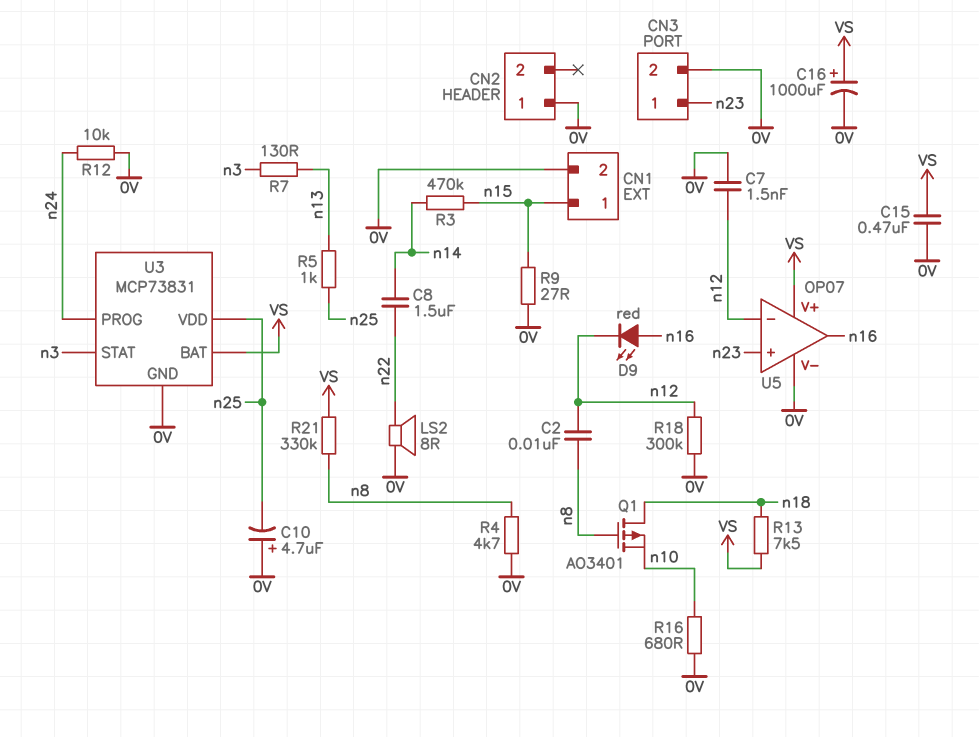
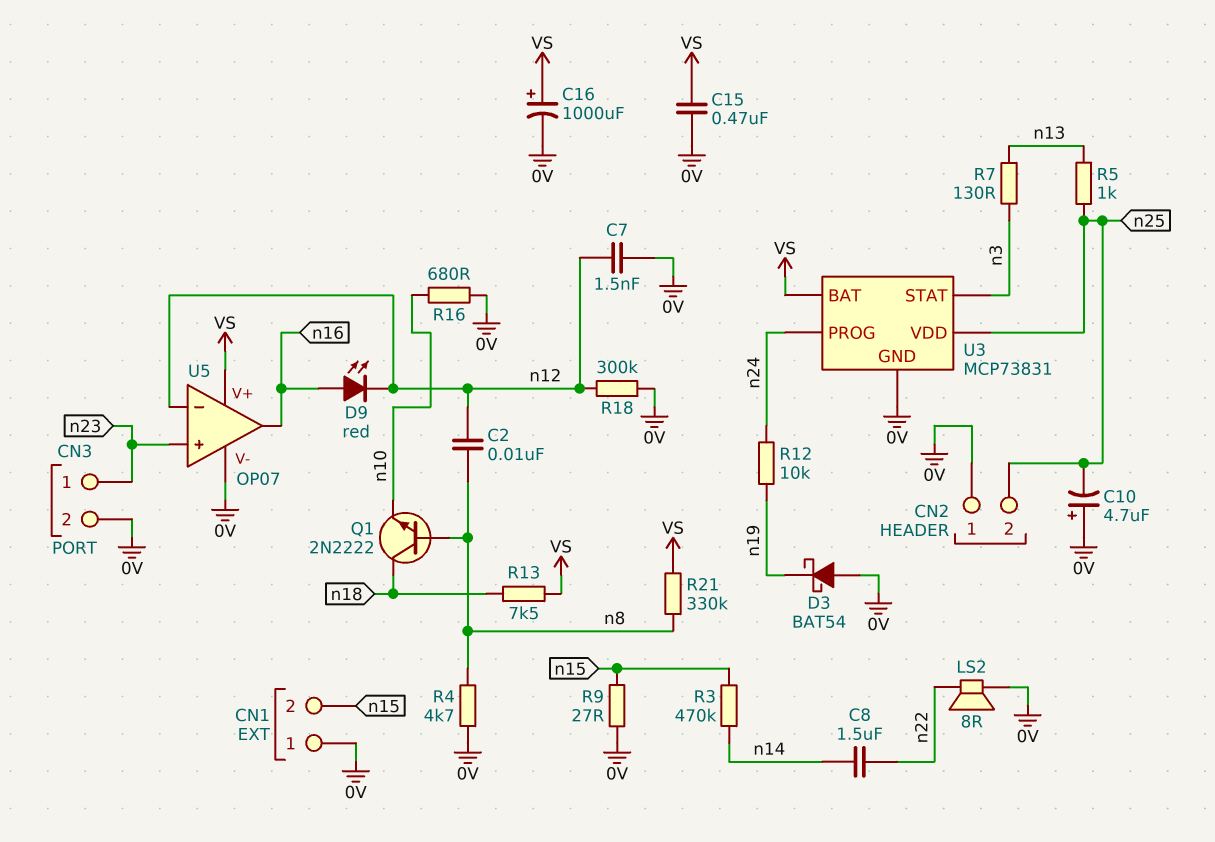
CN1 pin 1: n15 -> 0V
CN1 pin 2: 0V -> n15
CN2 pin 2: none -> n25
D3: none -> schottky BAT54 (A 0V, K n19)
Q1: PMOS AO3401 (G n8, D n18, S n10) -> NPN 2N2222 (B n8, C n18, E n10)
R12: 10k (0V, n24) -> 10k (n19, n24)

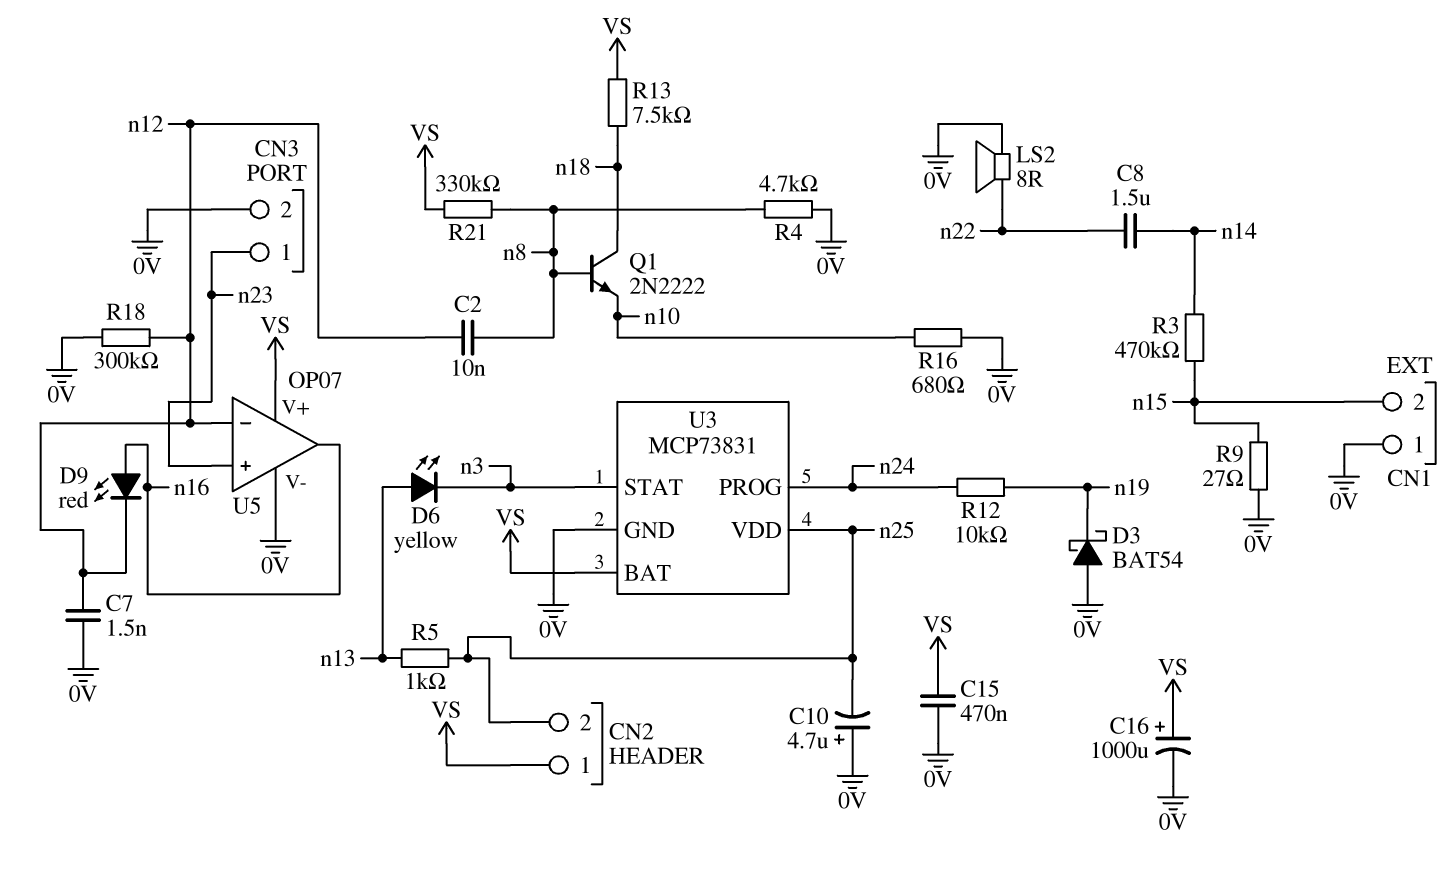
CN2 pin 1: 0V -> VS
D6: none -> LED yellow (A n13, K n3)
R7: 130 (n3, n13) -> none

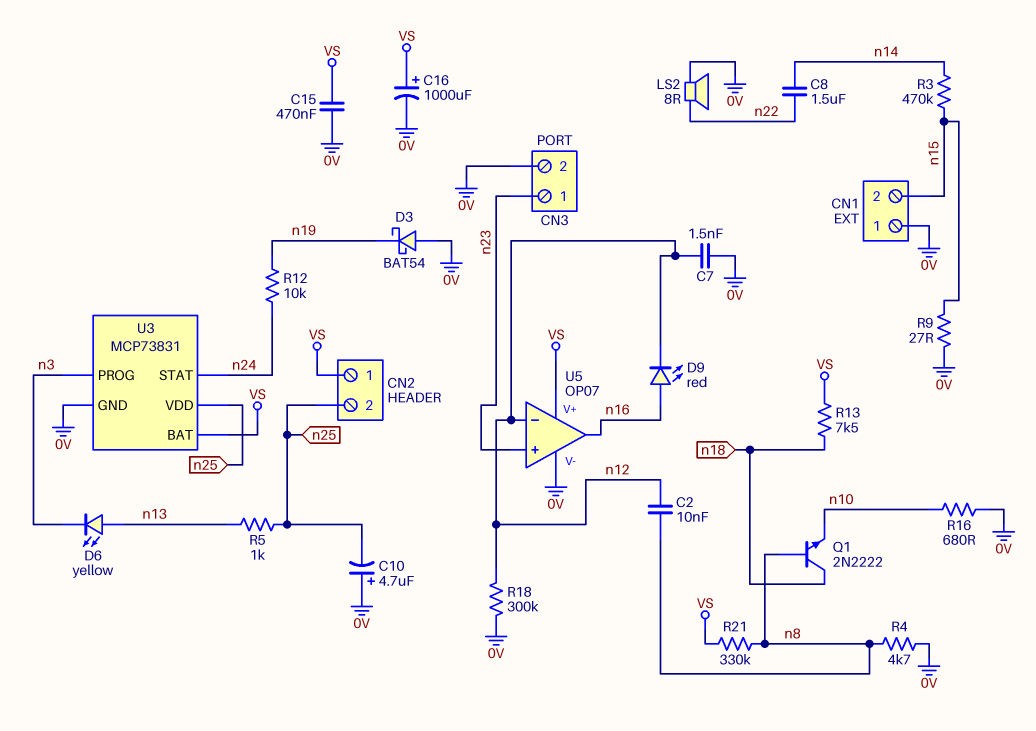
U3 pin PROG: n24 -> n3
U3 pin STAT: n3 -> n24

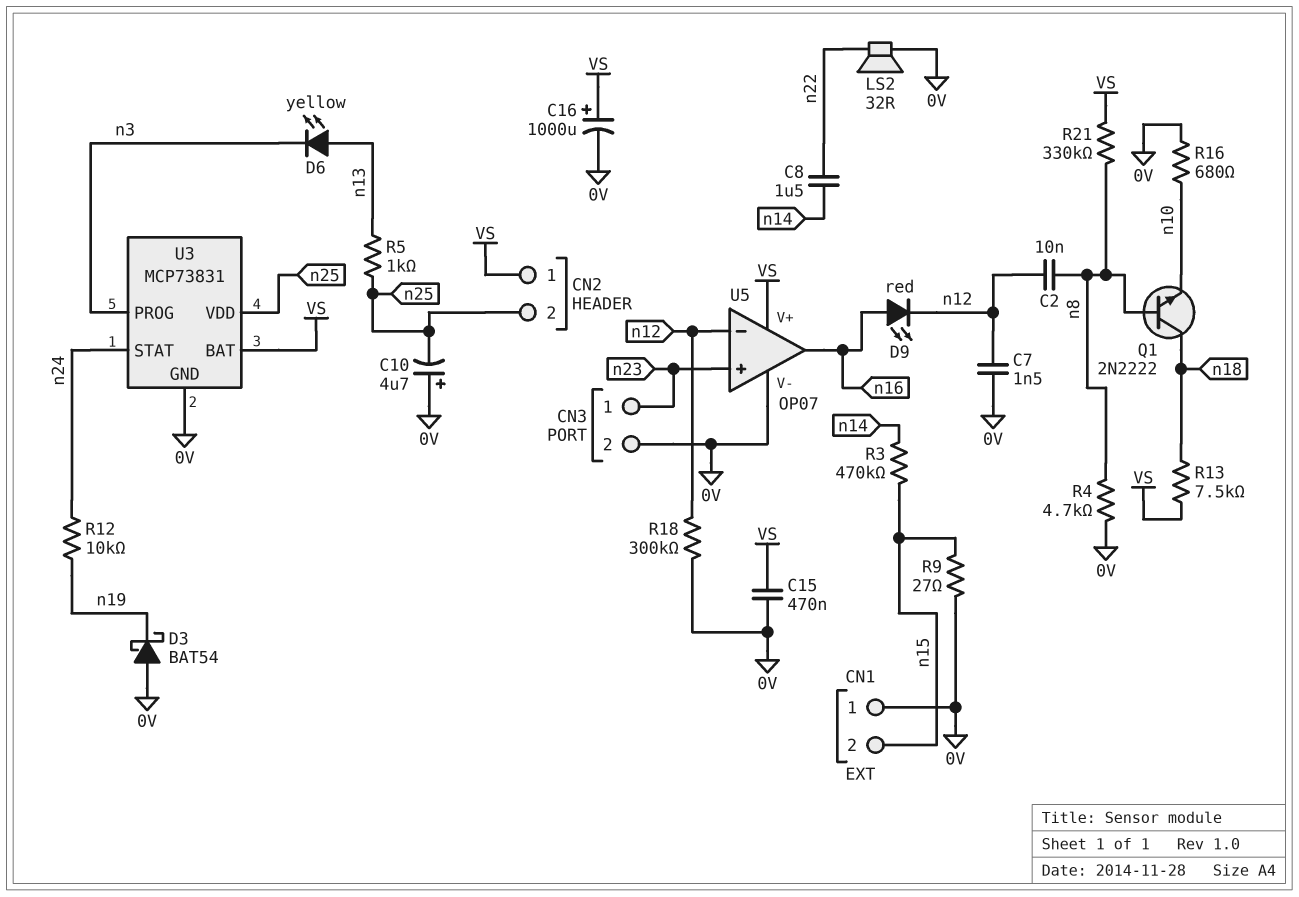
LS2: speaker 8R (0V, n22) -> speaker 32R (0V, n22)

